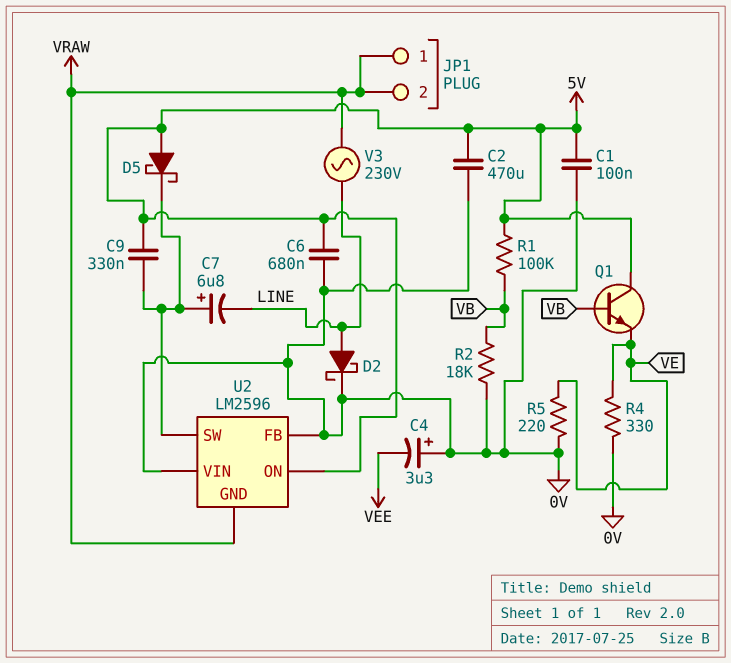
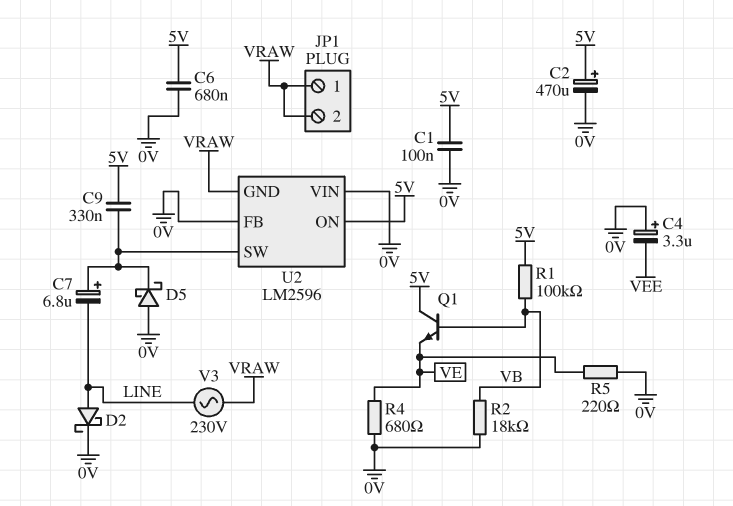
C2: 470uF (0V, 5V) -> 470uF (plus 5V, minus 0V)
D5: schottky (A 5V, K U2/SW) -> schottky (A 0V, K U2/SW)
R4: 330 (0V, VE) -> 680 (0V, VE)

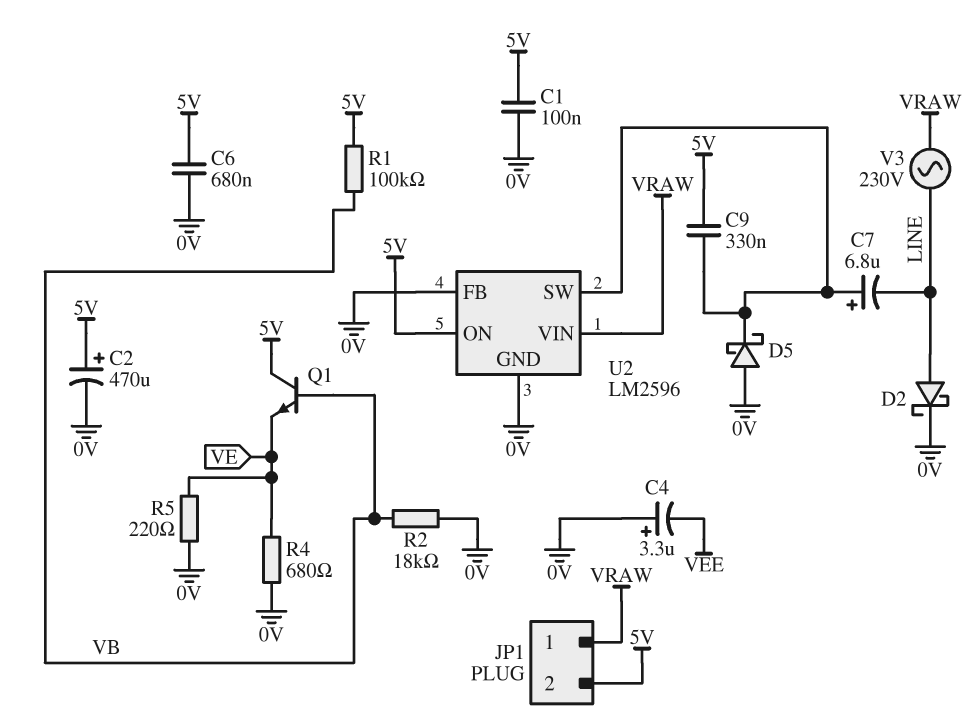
JP1 pin 2: VRAW -> 5V
U2 pin GND: VRAW -> 0V
U2 pin VIN: 0V -> VRAW

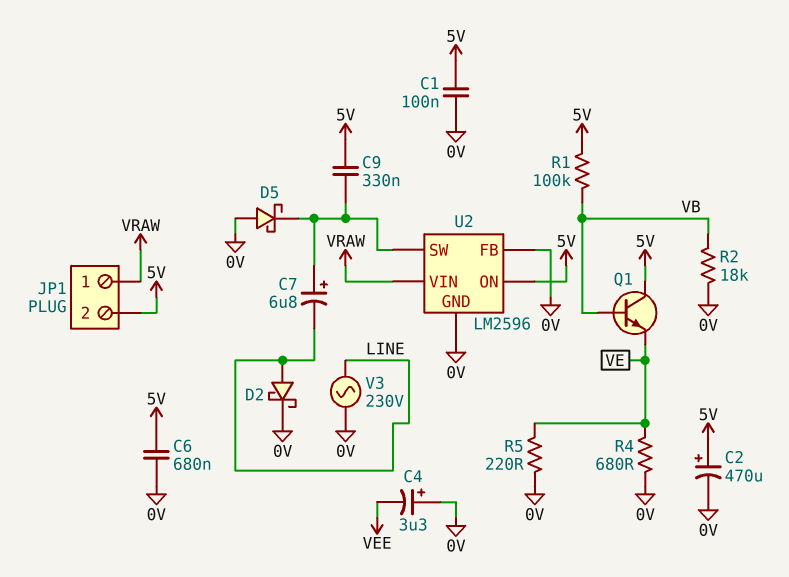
V3: AC 230V (LINE, VRAW) -> AC 230V (0V, LINE)

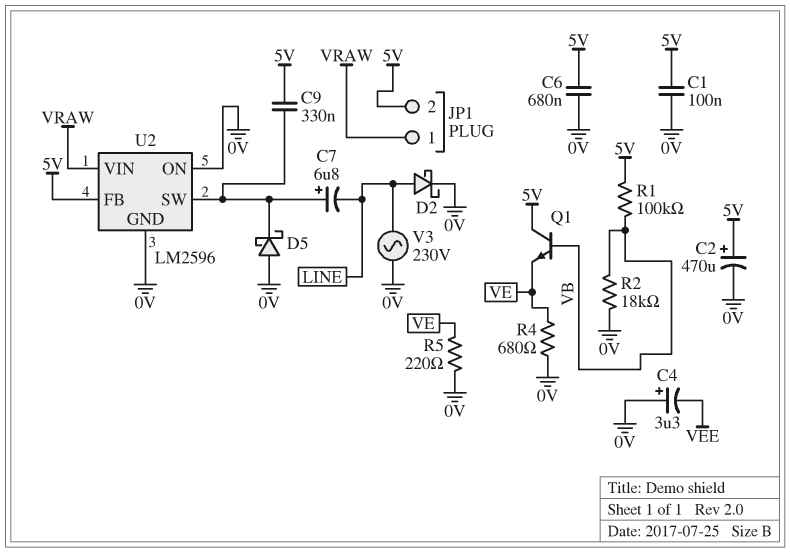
U2 pin FB: 0V -> 5V
U2 pin ON: 5V -> 0V

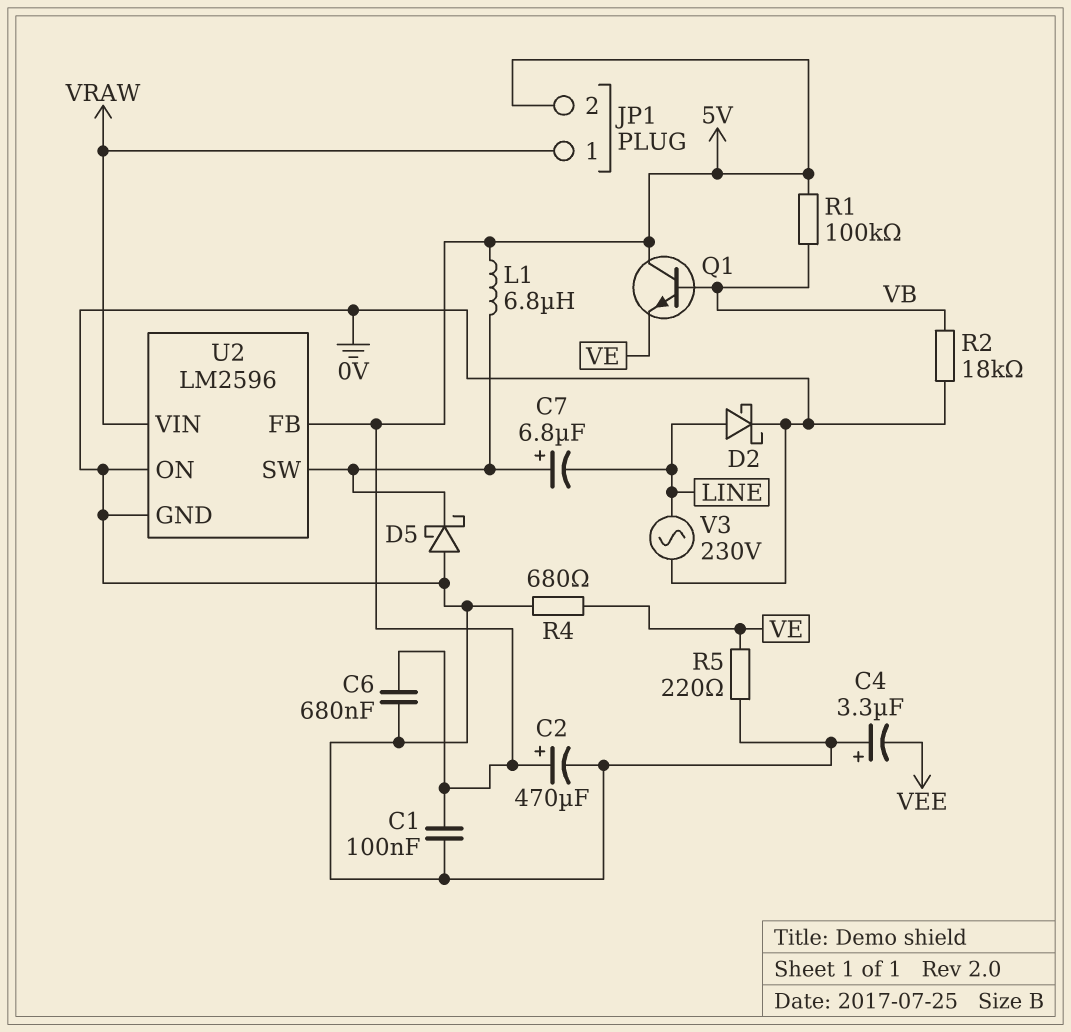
C9: 330nF (5V, U2/SW) -> none
L1: none -> 6.8uH (5V, U2/SW)

